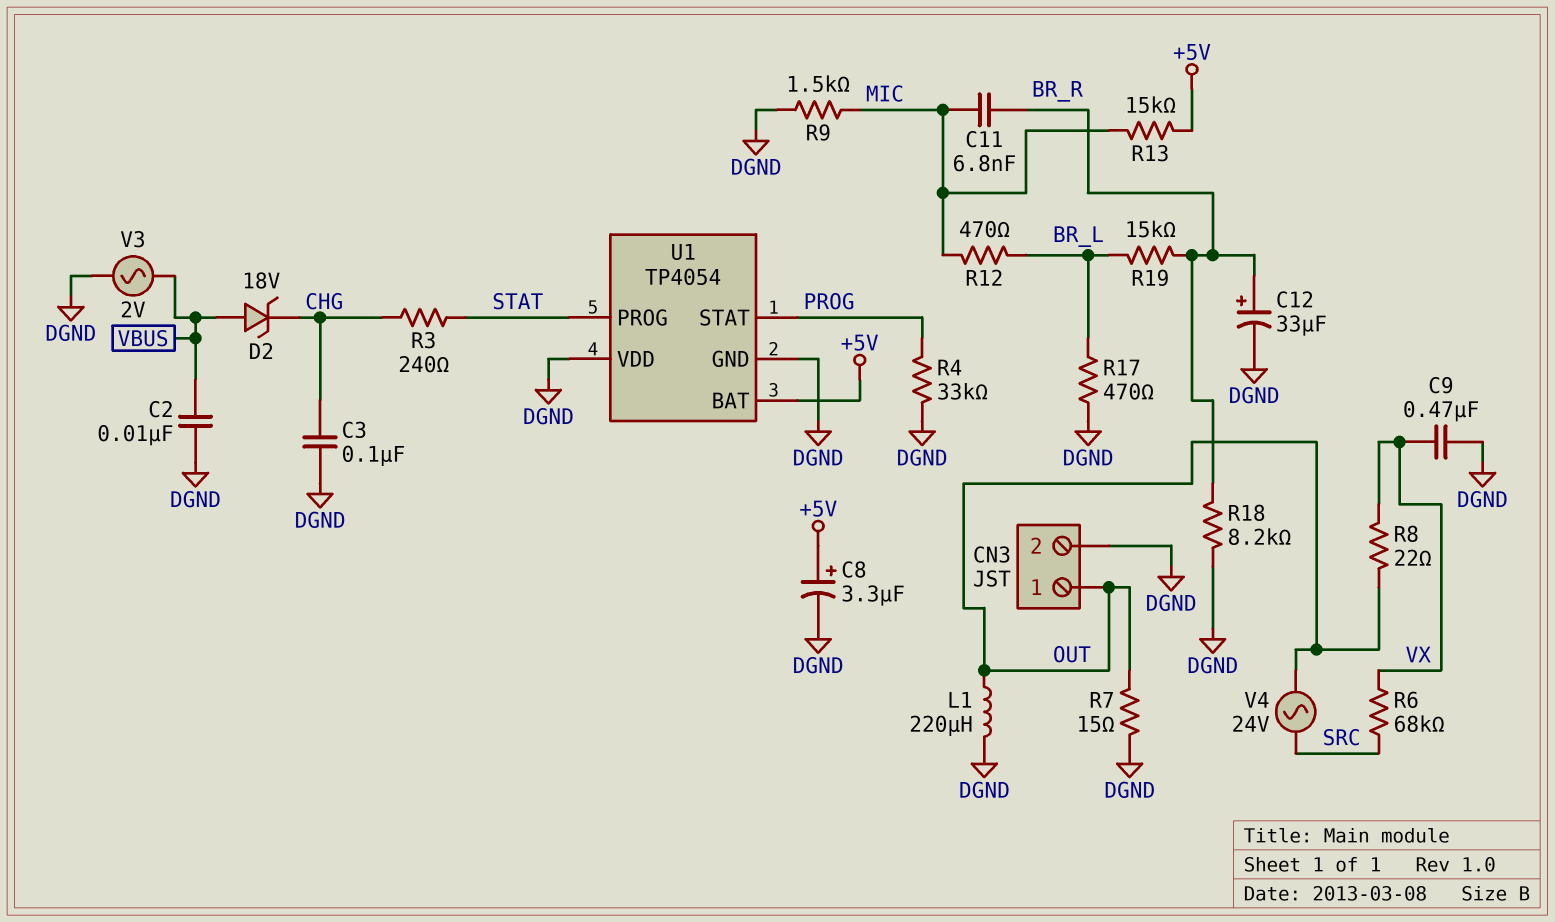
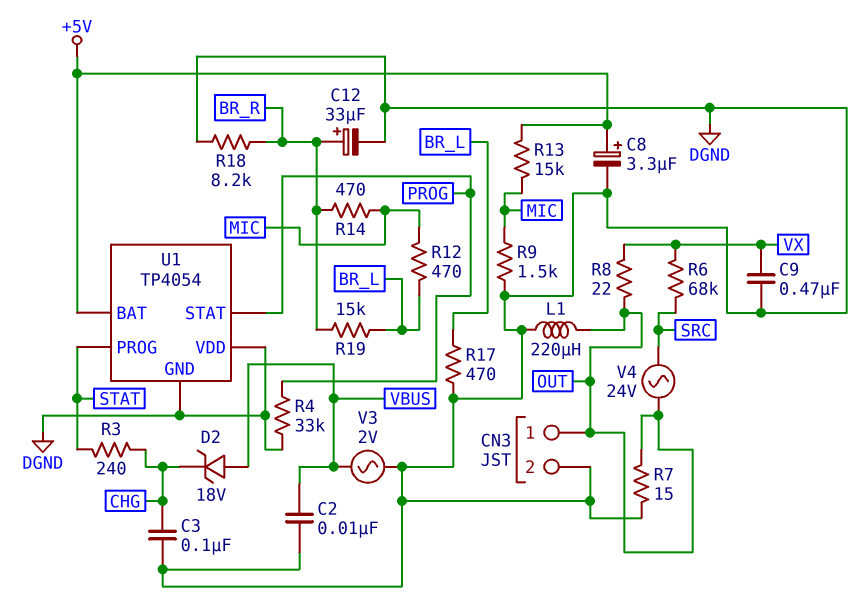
C11: 6.8nF (BR_R, MIC) -> none
R14: none -> 470 (BR_R, MIC)

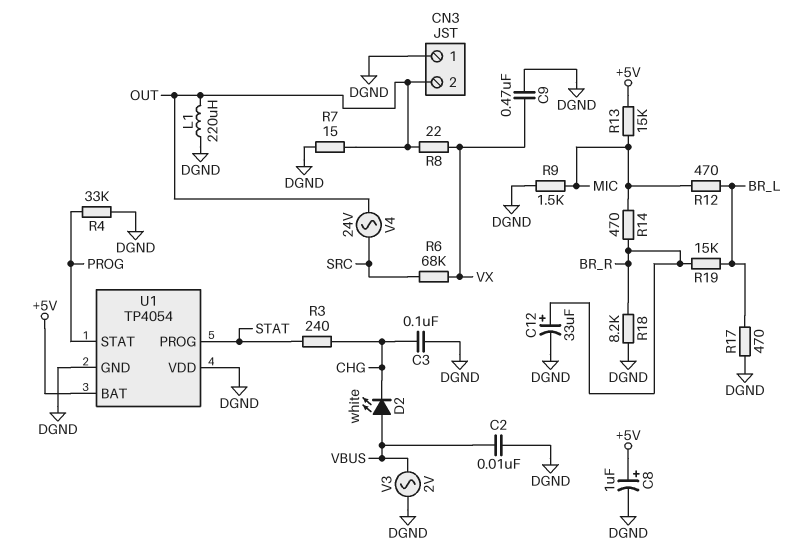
C8: 3.3uF (plus +5V, minus DGND) -> 1uF (plus +5V, minus DGND)
CN3 pin 1: OUT -> DGND
CN3 pin 2: DGND -> OUT
D2: zener 18V (A VBUS, K CHG) -> LED white (A VBUS, K CHG)

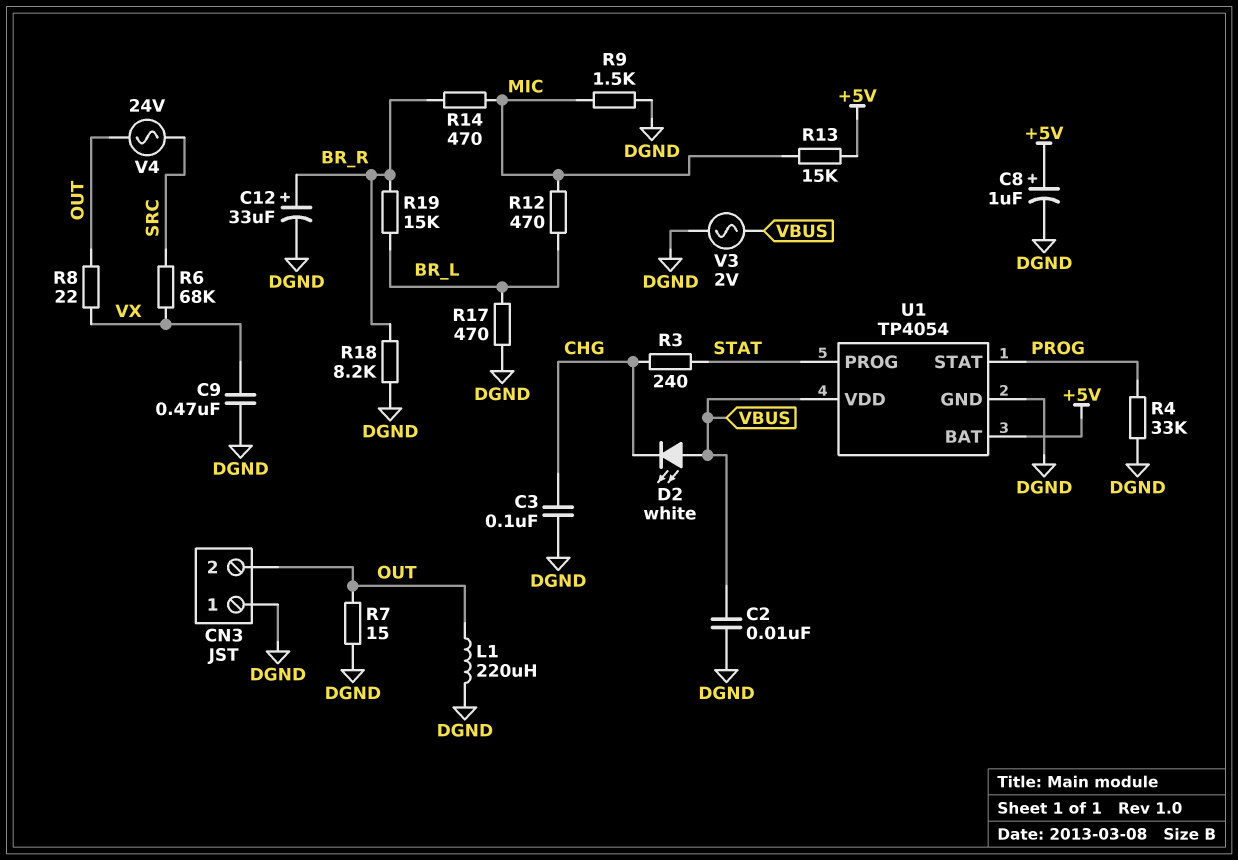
U1 pin VDD: DGND -> VBUS

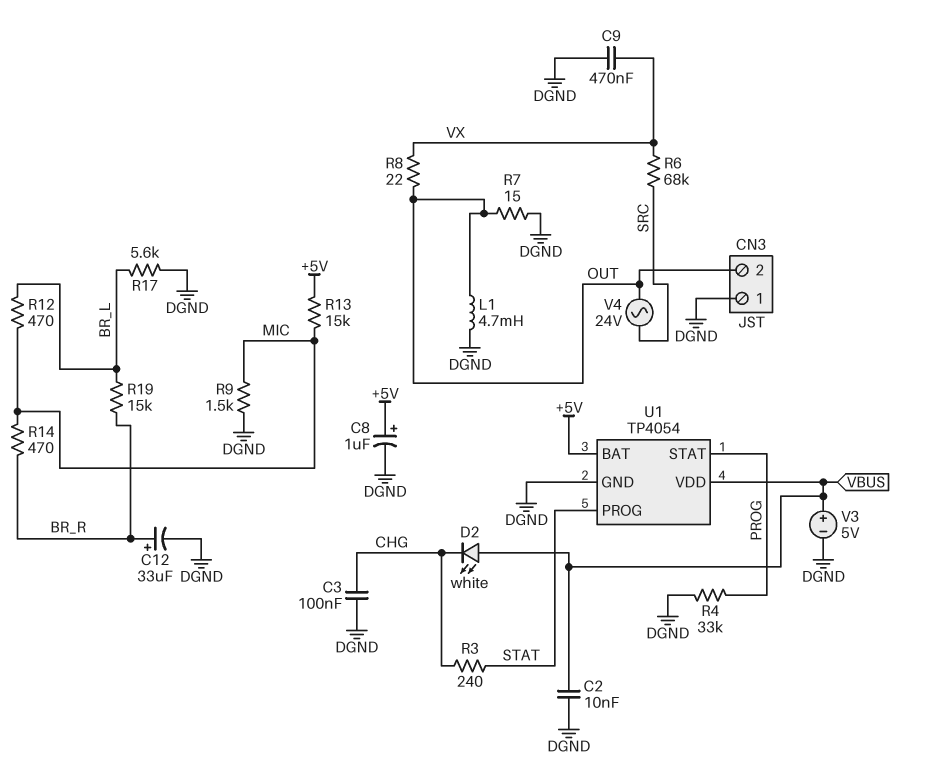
L1: 220uH (DGND, OUT) -> 4.7mH (DGND, OUT)
R17: 470 (BR_L, DGND) -> 5.6k (BR_L, DGND)
R18: 8.2k (BR_R, DGND) -> none
V3: AC 2V (DGND, VBUS) -> 5V (plus VBUS, minus DGND)

